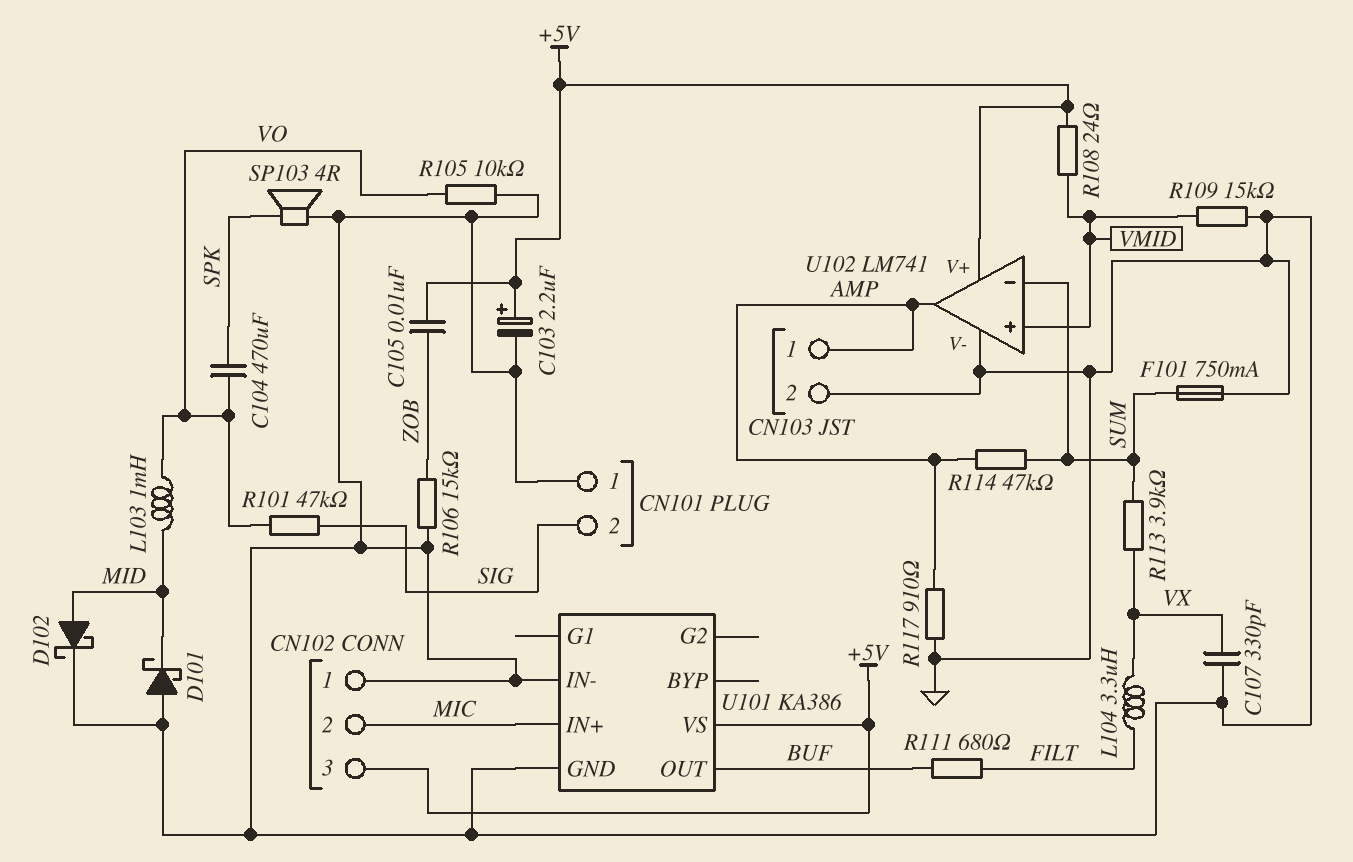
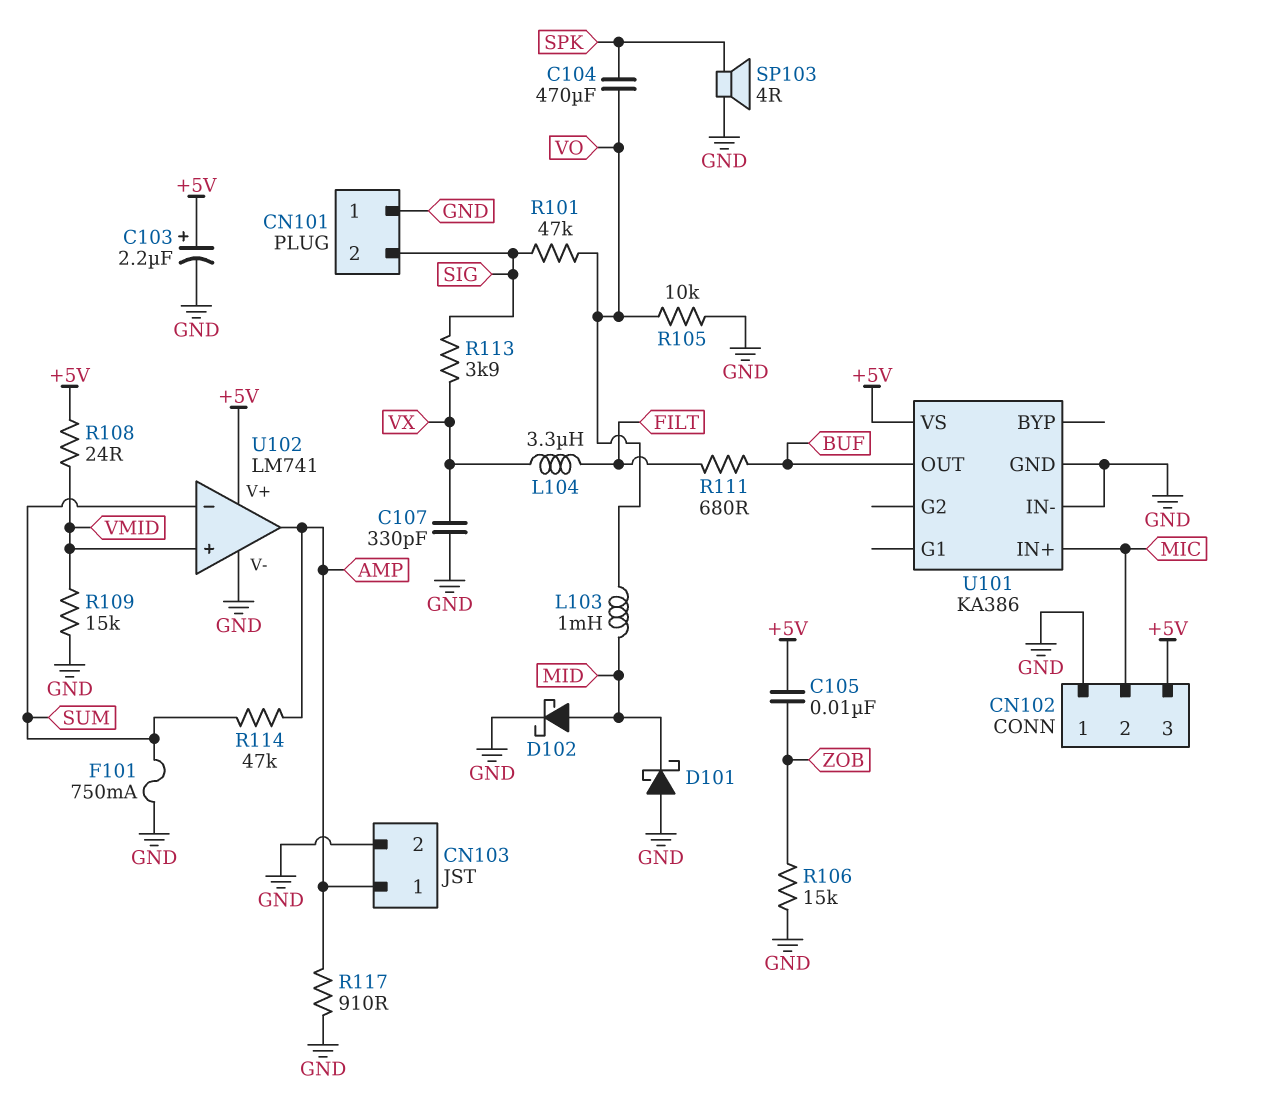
R113: 3.9k (SUM, VX) -> 3.9k (SIG, VX)

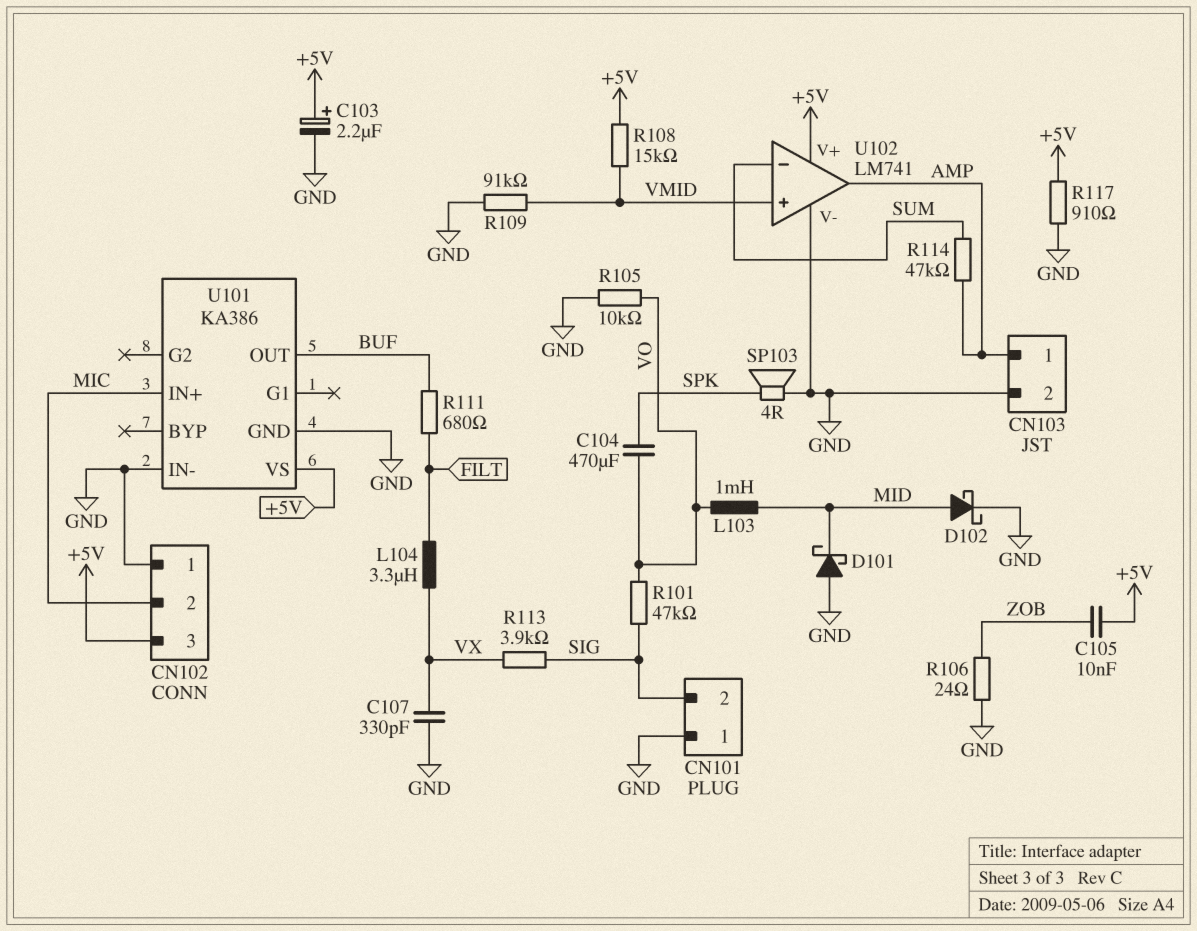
F101: 750mA (GND, SUM) -> none
R106: 15k (GND, ZOB) -> 24 (GND, ZOB)
R108: 24 (+5V, VMID) -> 15k (+5V, VMID)
R109: 15k (GND, VMID) -> 91k (GND, VMID)
R117: 910 (AMP, GND) -> 910 (+5V, GND)

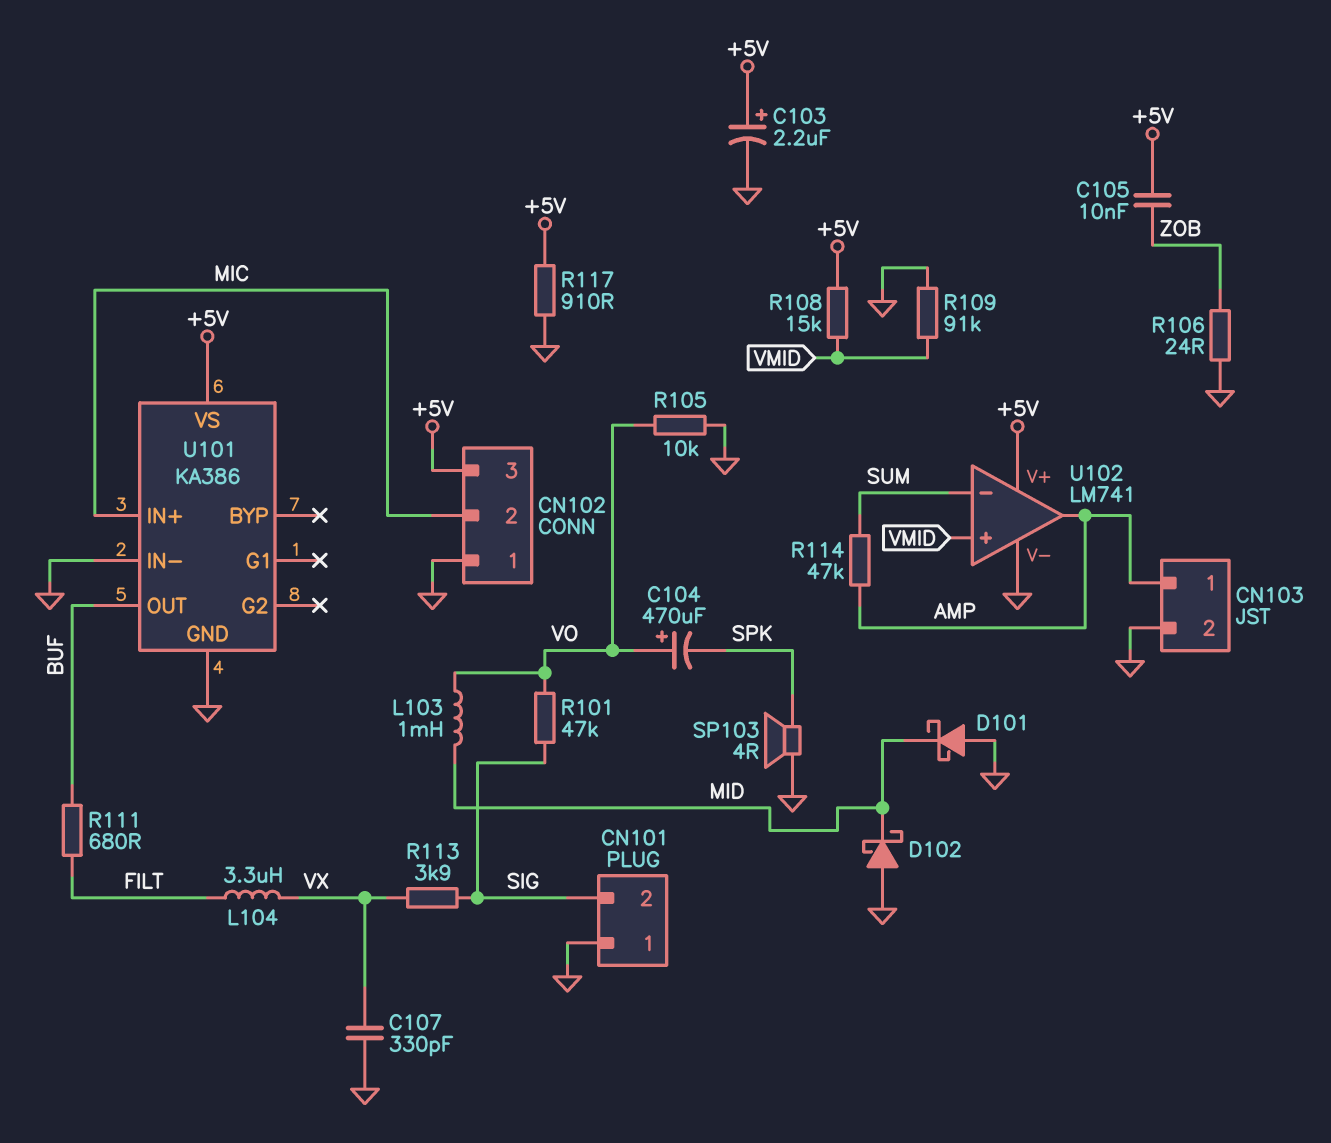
C104: 470uF (SPK, VO) -> 470uF (plus VO, minus SPK)
D102: schottky (A MID, K GND) -> schottky (A GND, K MID)

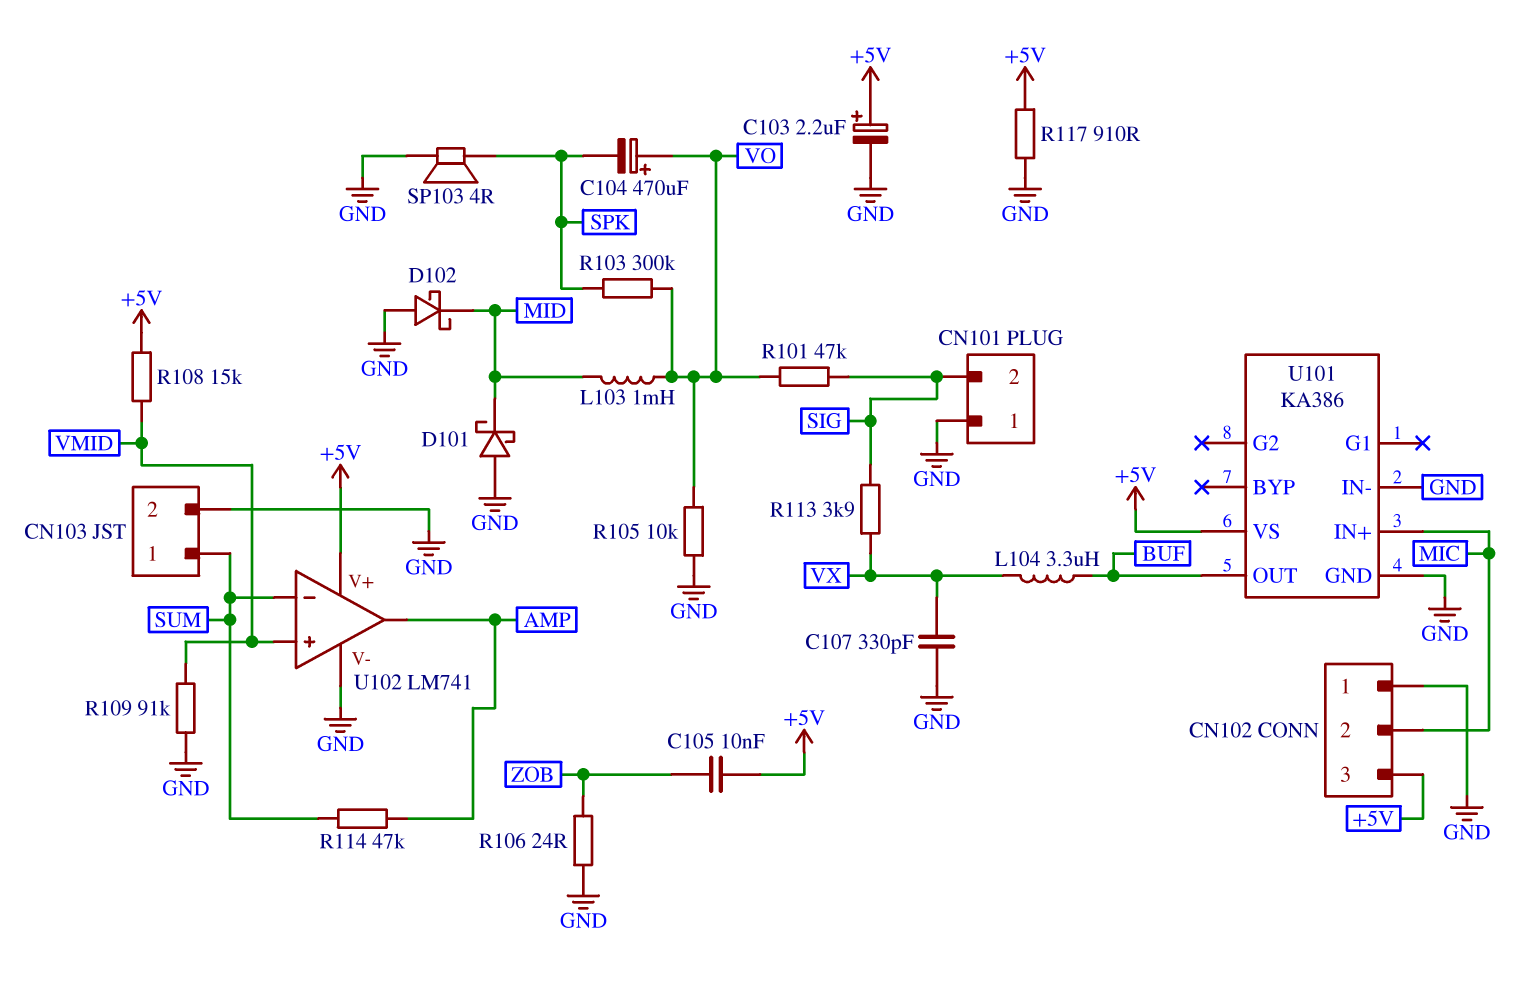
CN103 pin 1: AMP -> SUM
L104: 3.3uH (FILT, VX) -> 3.3uH (BUF, VX)
R103: none -> 300k (SPK, VO)
R111: 680 (BUF, FILT) -> none

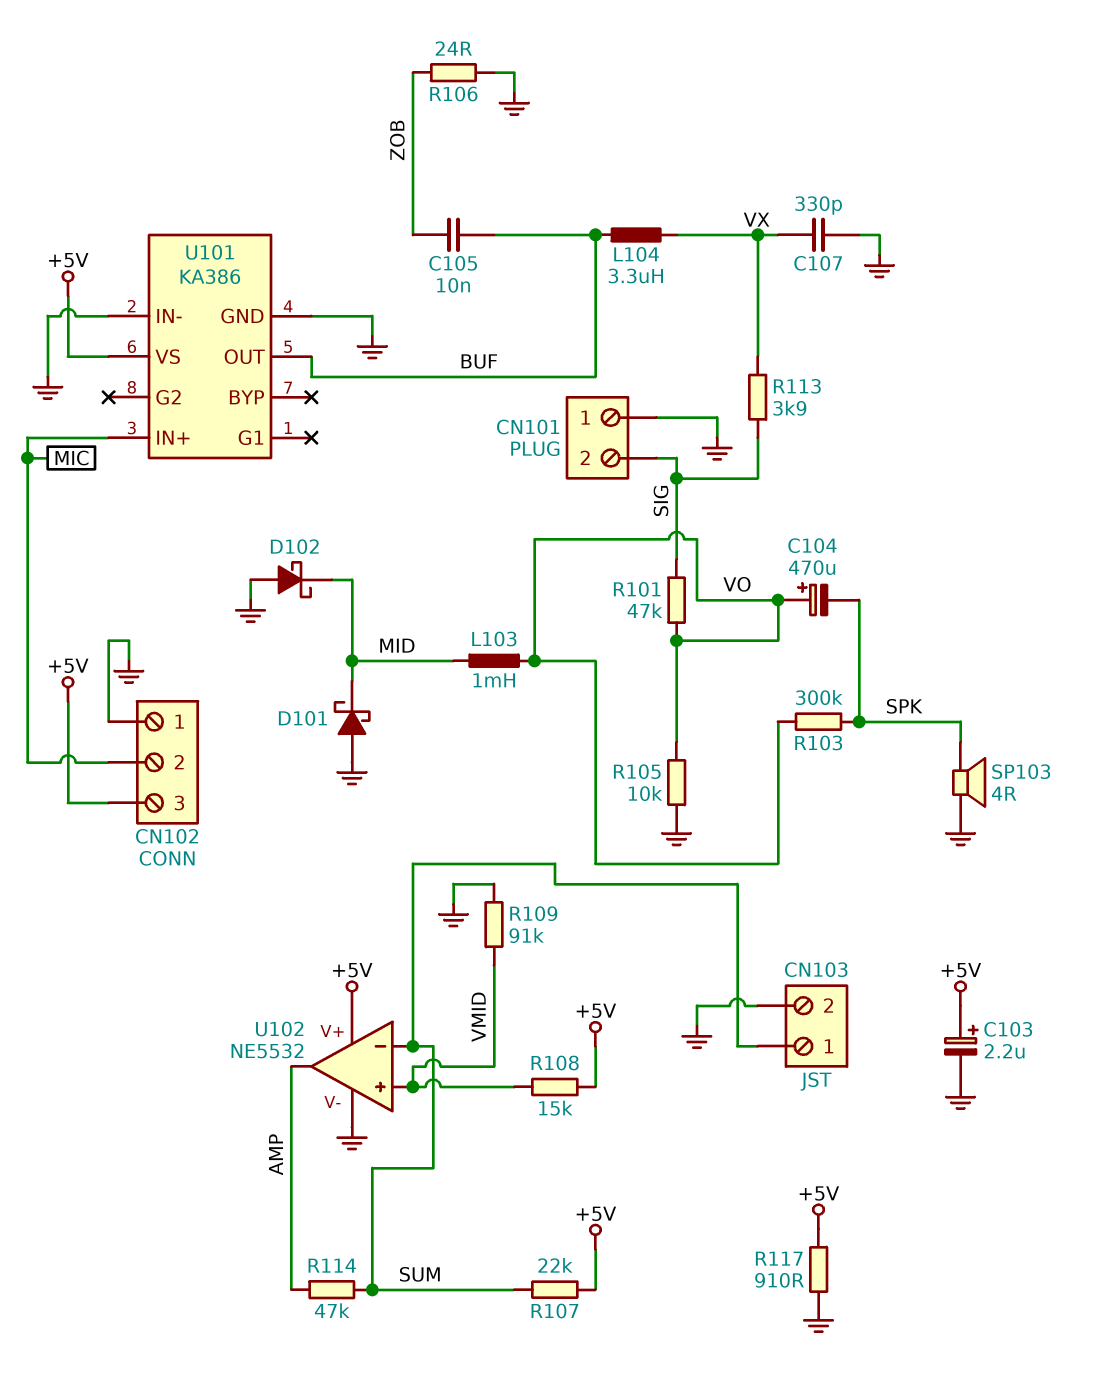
C105: 10nF (+5V, ZOB) -> 10nF (BUF, ZOB)
R107: none -> 22k (+5V, SUM)
U102: LM741 -> NE5532

